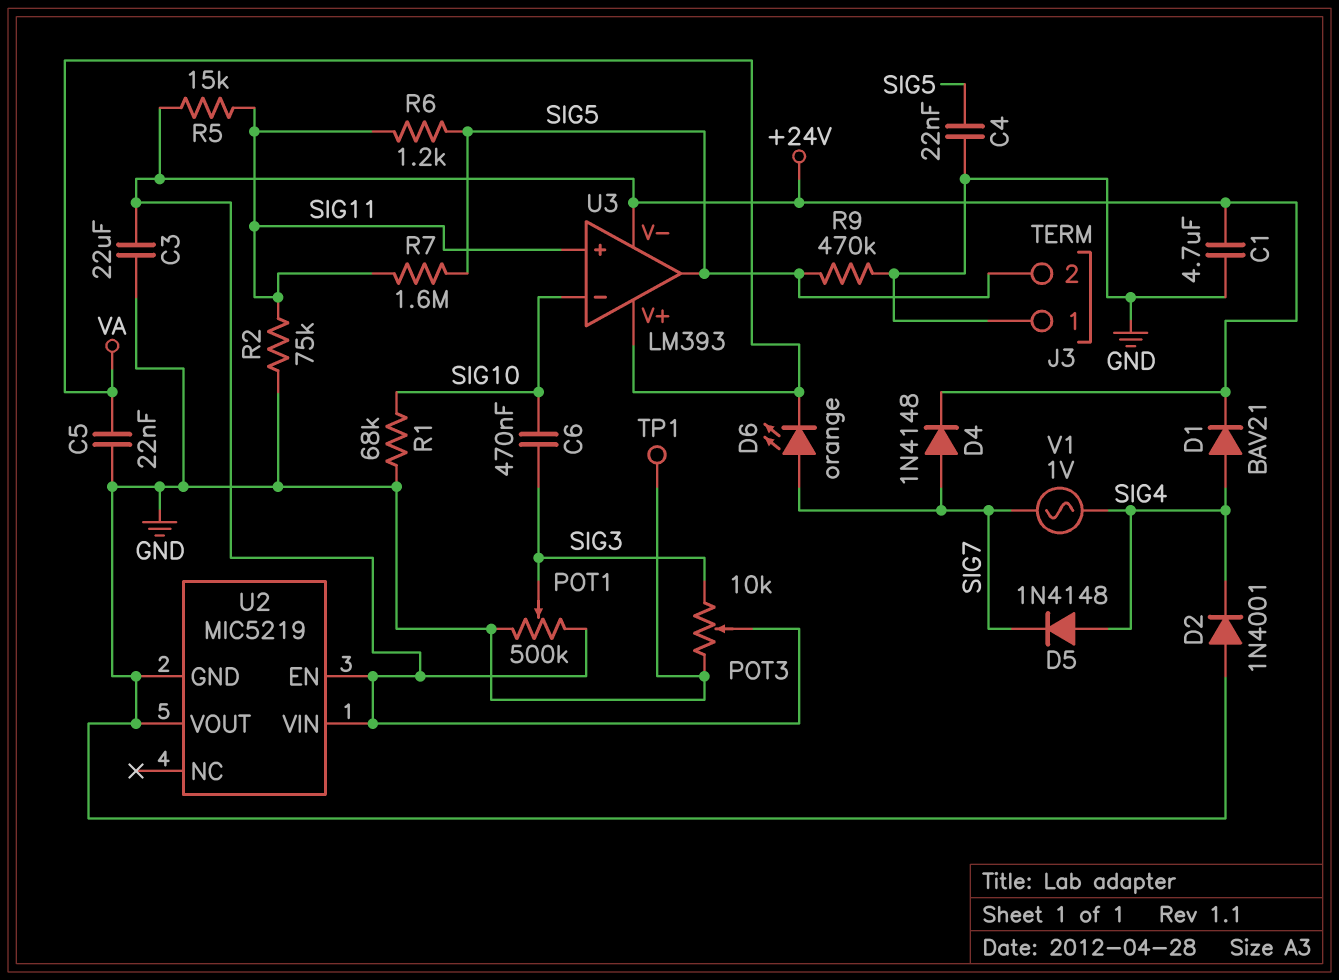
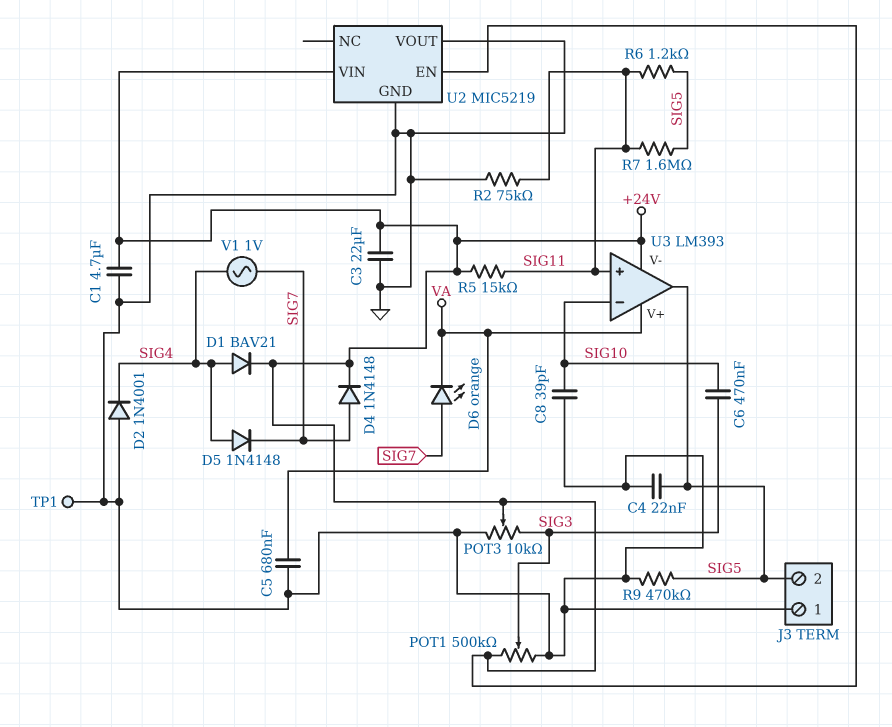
C5: 22nF (GND, VA) -> 680nF (GND, VA)
C8: none -> 39pF (GND, SIG10)
R1: 68k (GND, SIG10) -> none

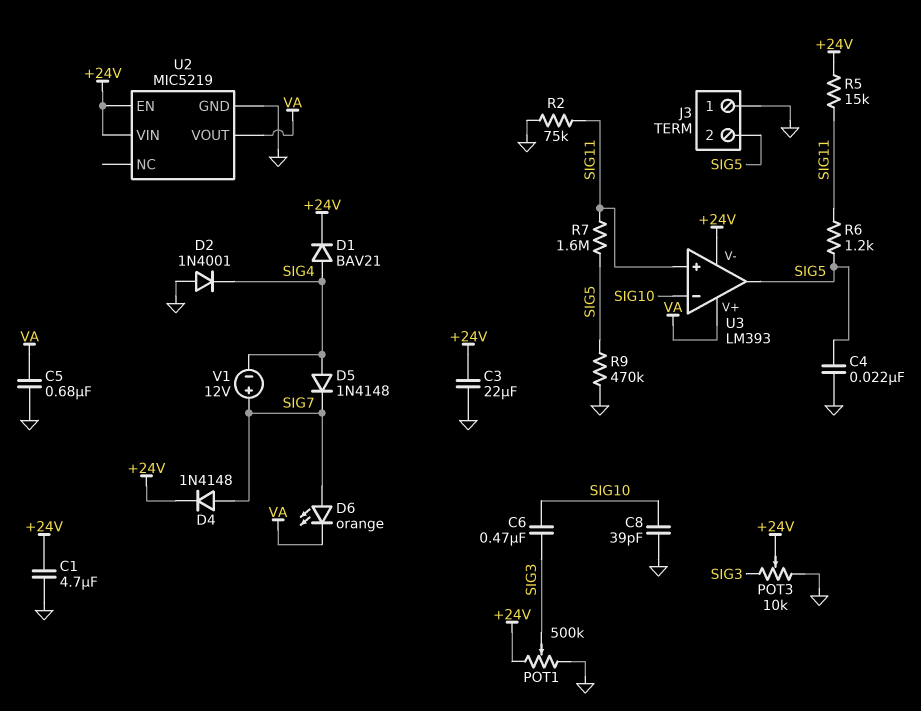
TP1: test point (GND) -> none
U2 pin VOUT: GND -> VA
V1: AC 1V (SIG4, SIG7) -> 12V (plus SIG7, minus SIG4)

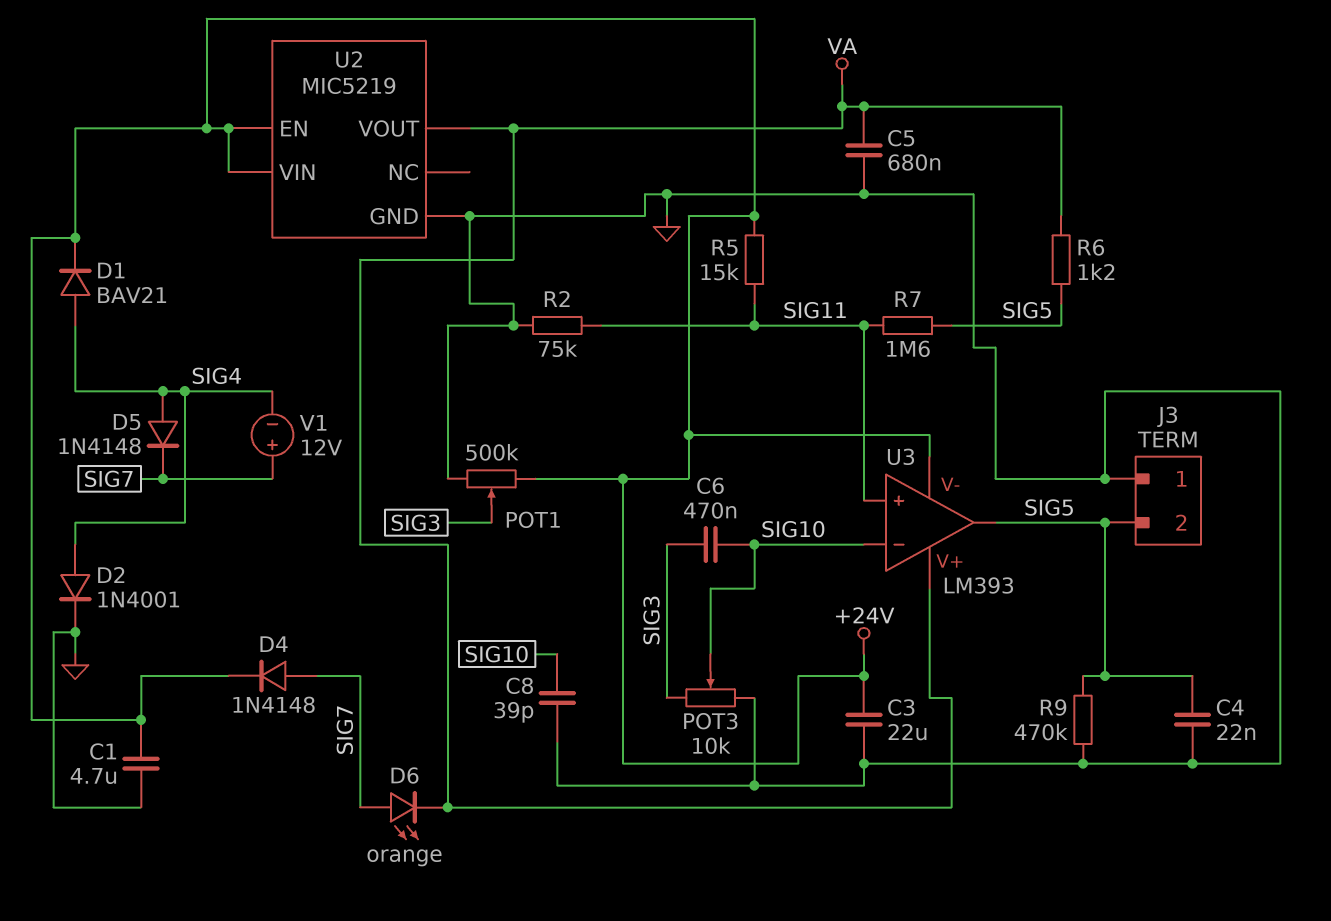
D2: diode 1N4001 (A GND, K SIG4) -> diode 1N4001 (A SIG4, K GND)
POT3: 10k (GND, SIG3, wiper +24V) -> 10k (GND, SIG3, wiper SIG10)
R6: 1.2k (SIG5, SIG11) -> 1.2k (SIG5, VA)

